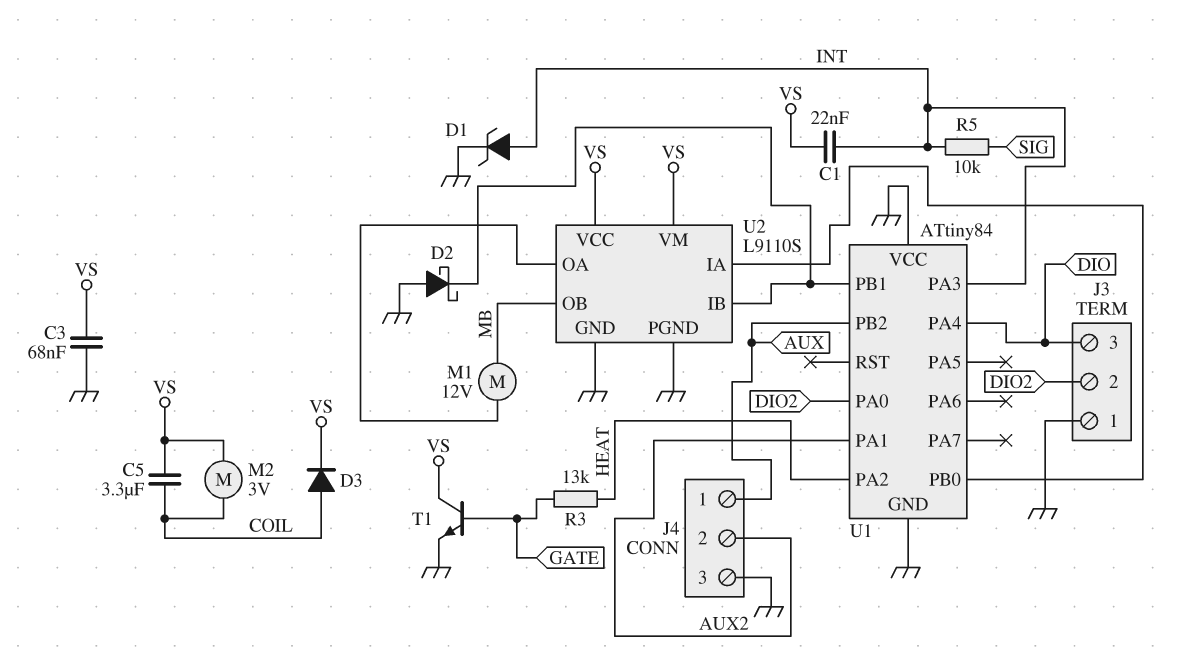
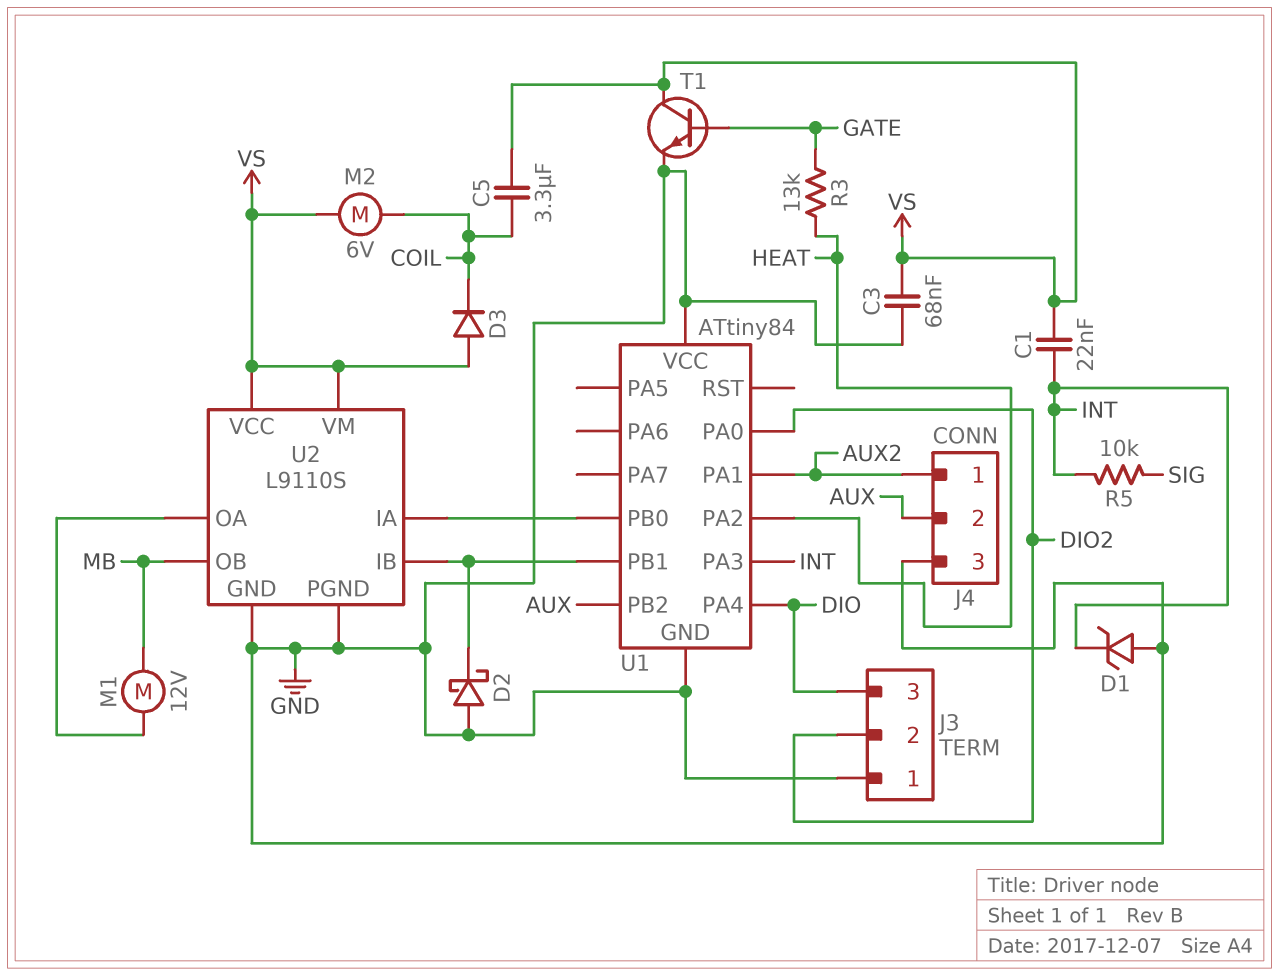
D1: zener (A INT, K GND) -> zener (A GND, K INT)
D3: diode (A COIL, K VS) -> diode (A VS, K COIL)
J4 pin 1: AUX -> AUX2
J4 pin 2: AUX2 -> AUX
M2: motor 3V (COIL, VS) -> motor 6V (COIL, VS)

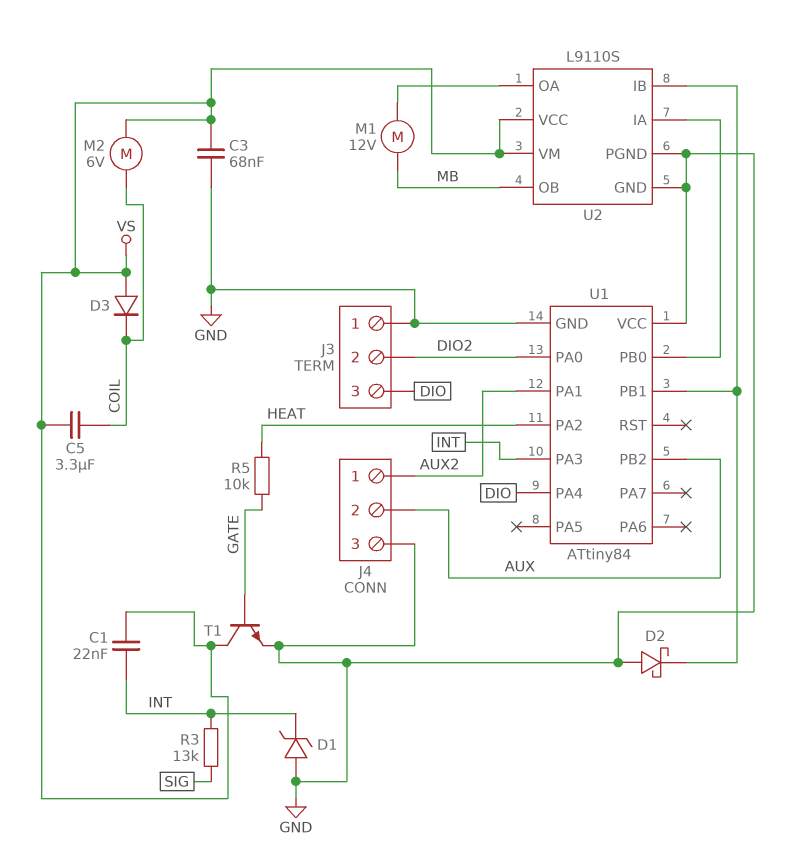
R3: 13k (GATE, HEAT) -> 13k (INT, SIG)
R5: 10k (INT, SIG) -> 10k (GATE, HEAT)

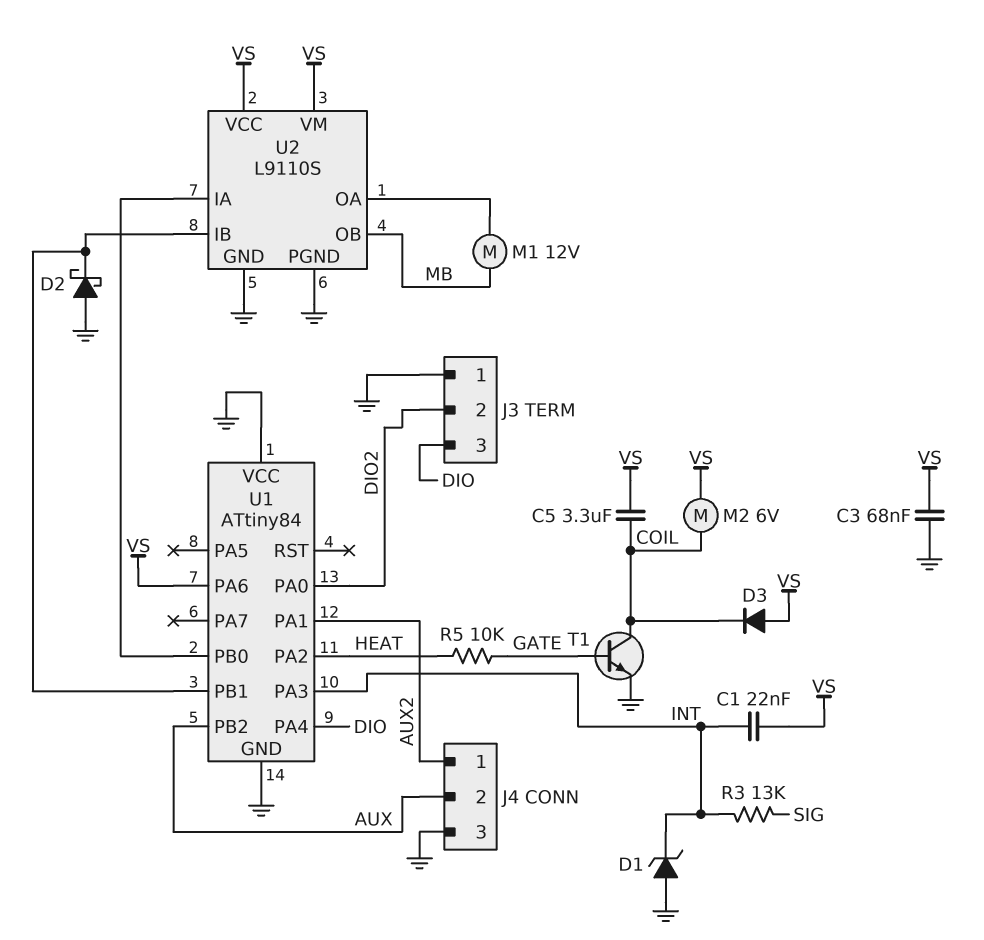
T1: NPN (B GATE, C VS, E GND) -> NPN (B GATE, C COIL, E GND)
U1 pin PA6: none -> VS

